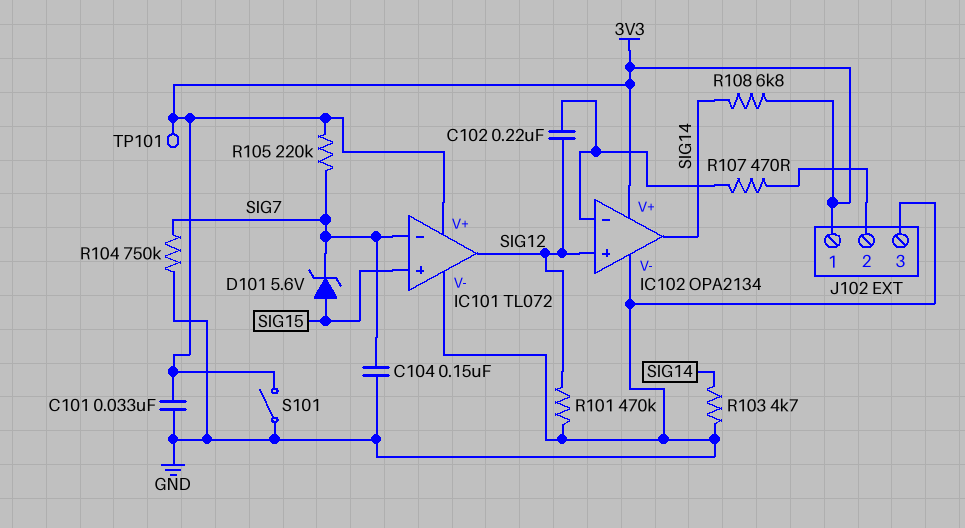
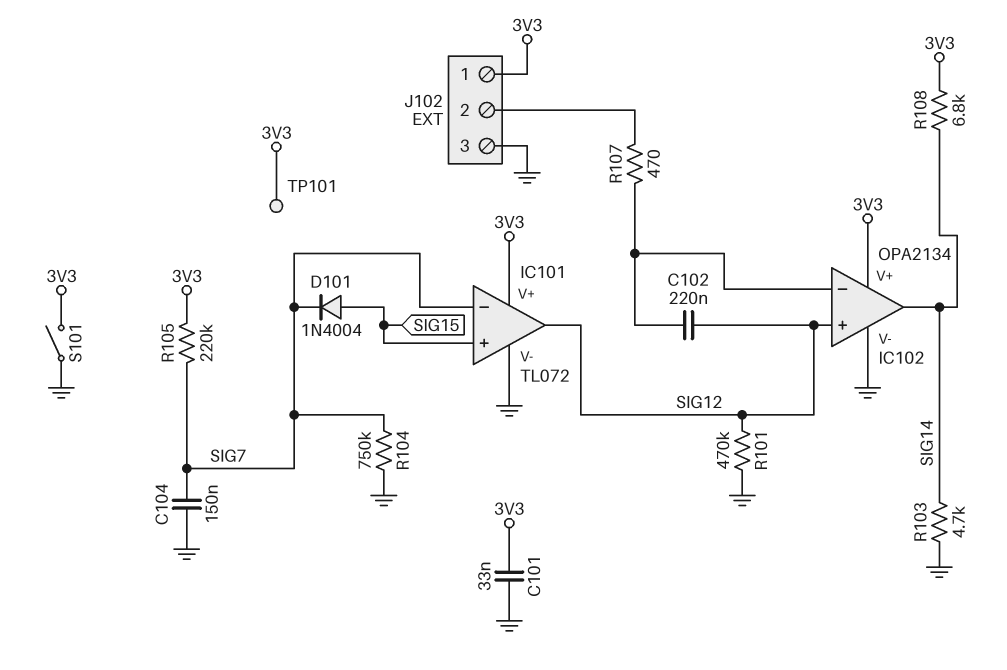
D101: zener 5.6V (A SIG15, K SIG7) -> diode 1N4004 (A SIG15, K SIG7)

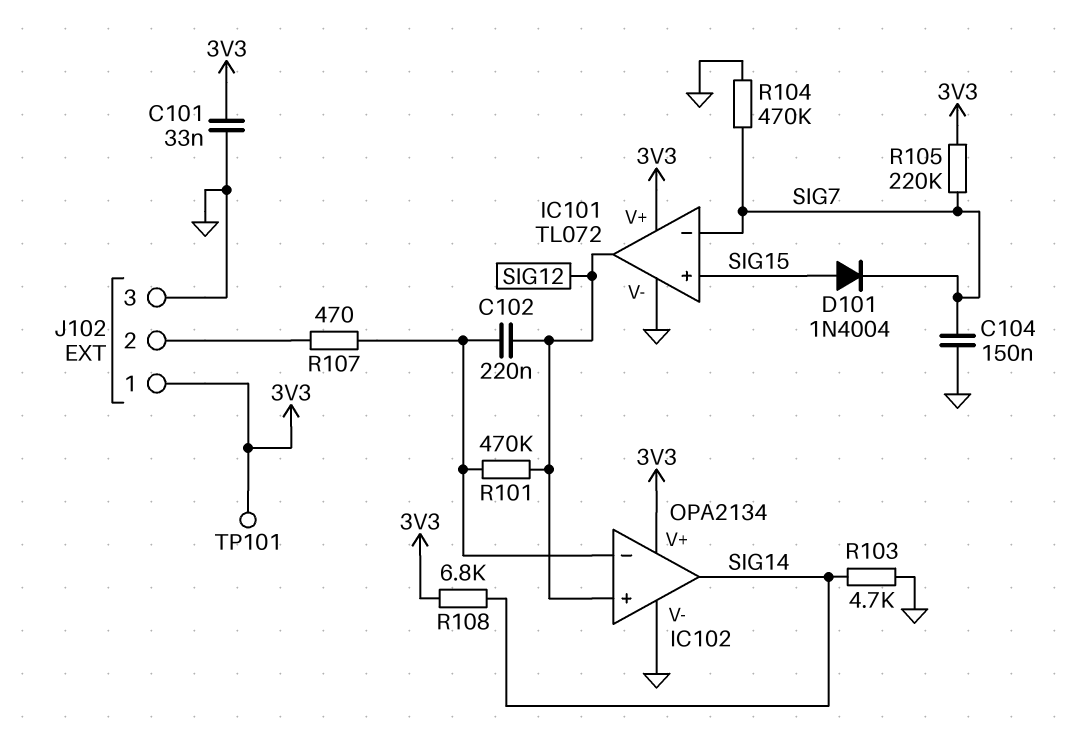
R101: 470k (GND, SIG12) -> 470k (IC102/in-, SIG12)
R104: 750k (GND, SIG7) -> 470k (GND, SIG7)
S101: switch (3V3, GND) -> none

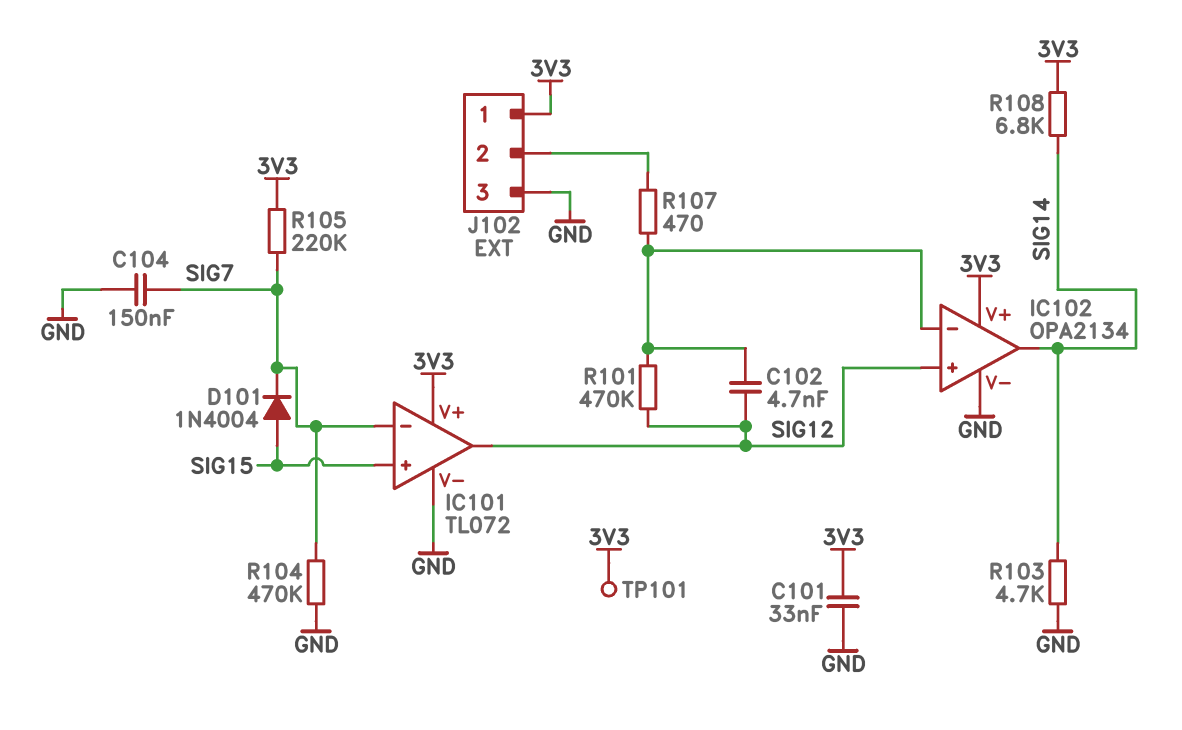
C102: 220nF (IC102/in-, SIG12) -> 4.7nF (IC102/in-, SIG12)

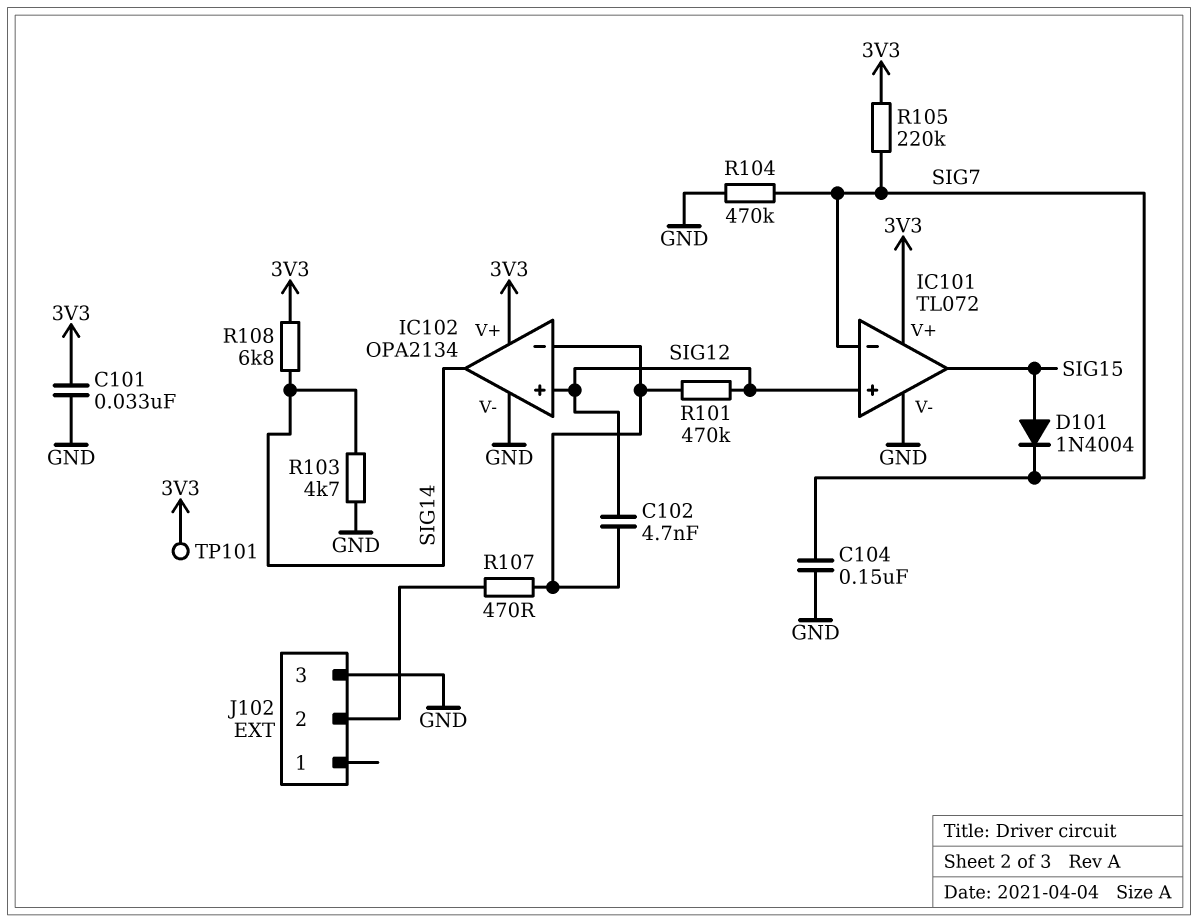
IC101 pin in+: SIG15 -> SIG12
IC101 pin out: SIG12 -> SIG15
J102 pin 1: 3V3 -> none

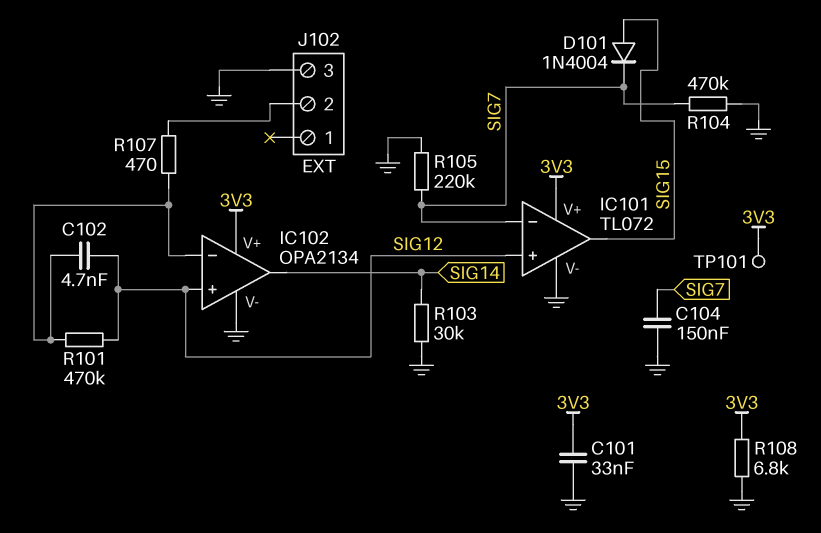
R103: 4.7k (GND, SIG14) -> 30k (GND, SIG14)
R105: 220k (3V3, SIG7) -> 220k (GND, SIG7)
R108: 6.8k (3V3, SIG14) -> 6.8k (3V3, GND)

